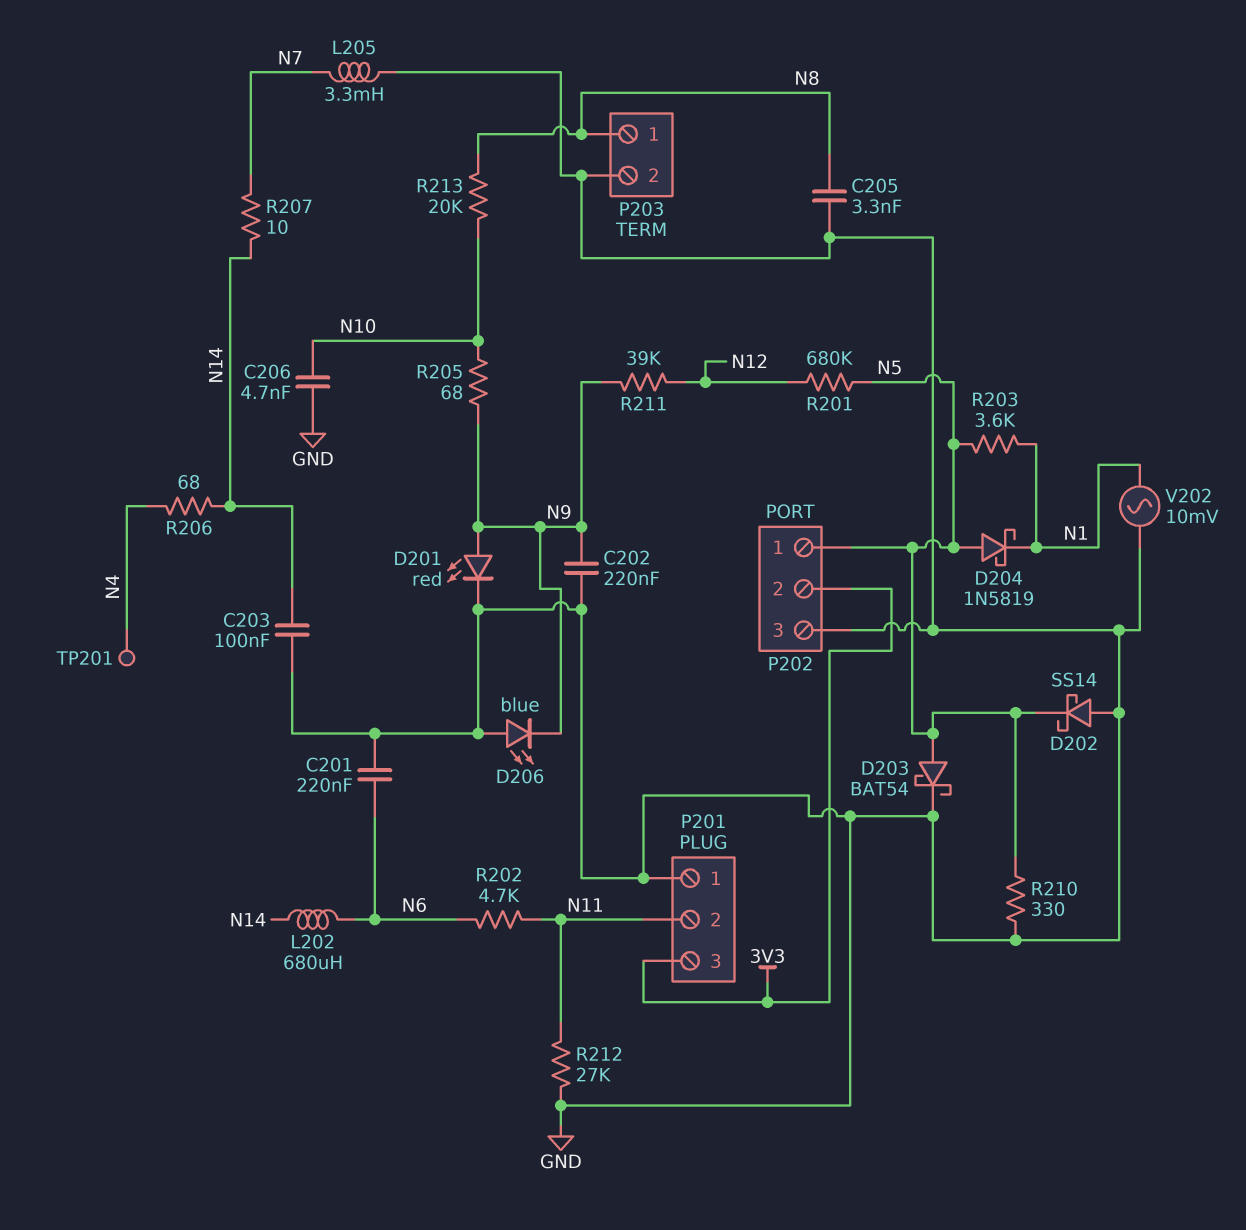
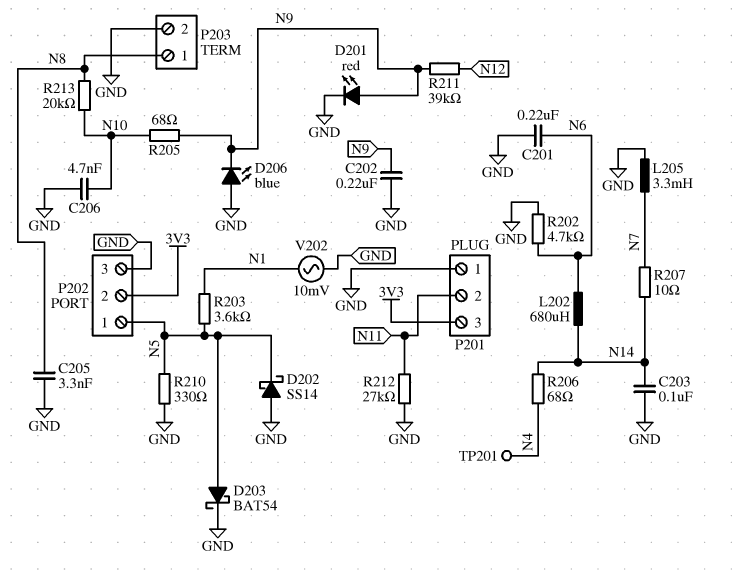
D204: schottky 1N5819 (A N5, K N1) -> none
R201: 680k (N5, N12) -> none
R202: 4.7k (N6, N11) -> 4.7k (GND, N6)

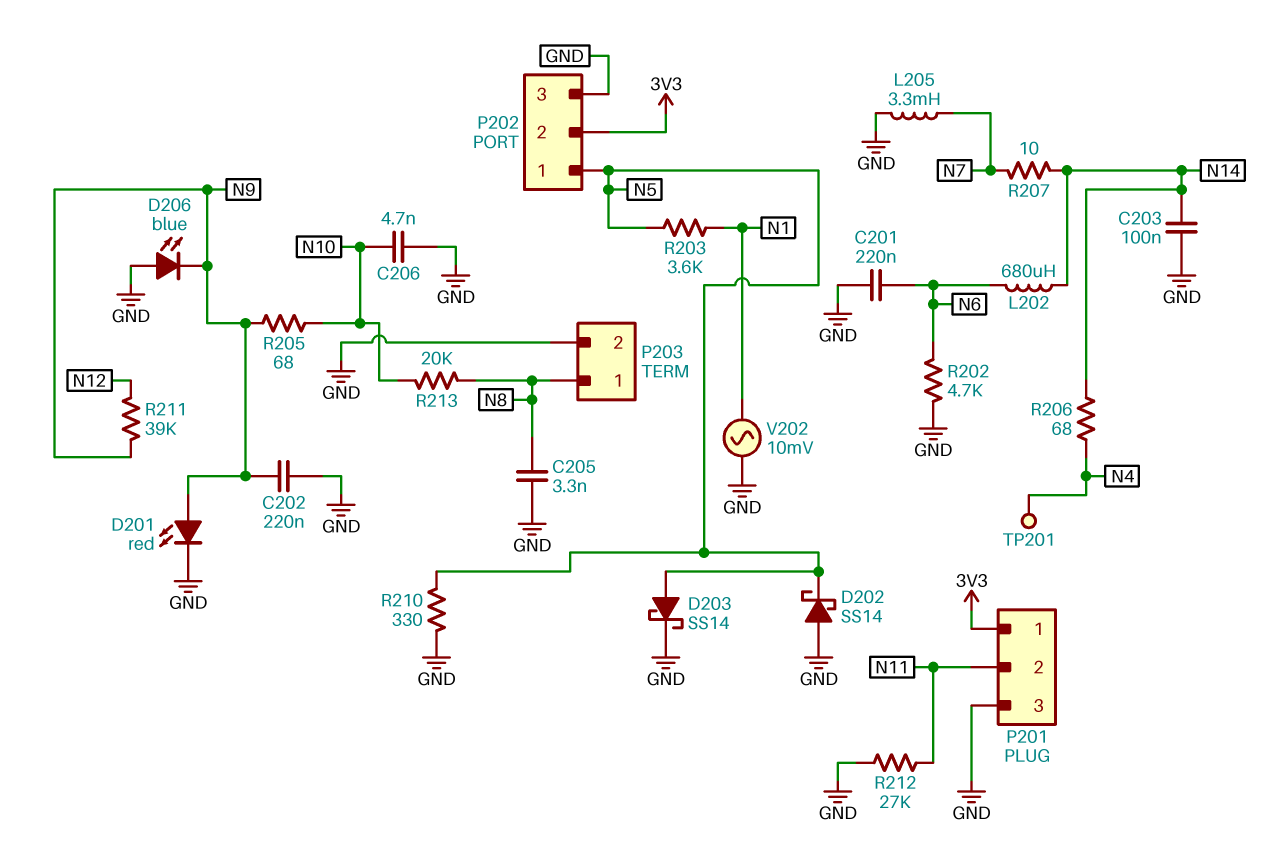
D203: schottky BAT54 (A N5, K GND) -> schottky SS14 (A N5, K GND)
P201 pin 1: GND -> 3V3
P201 pin 3: 3V3 -> GND

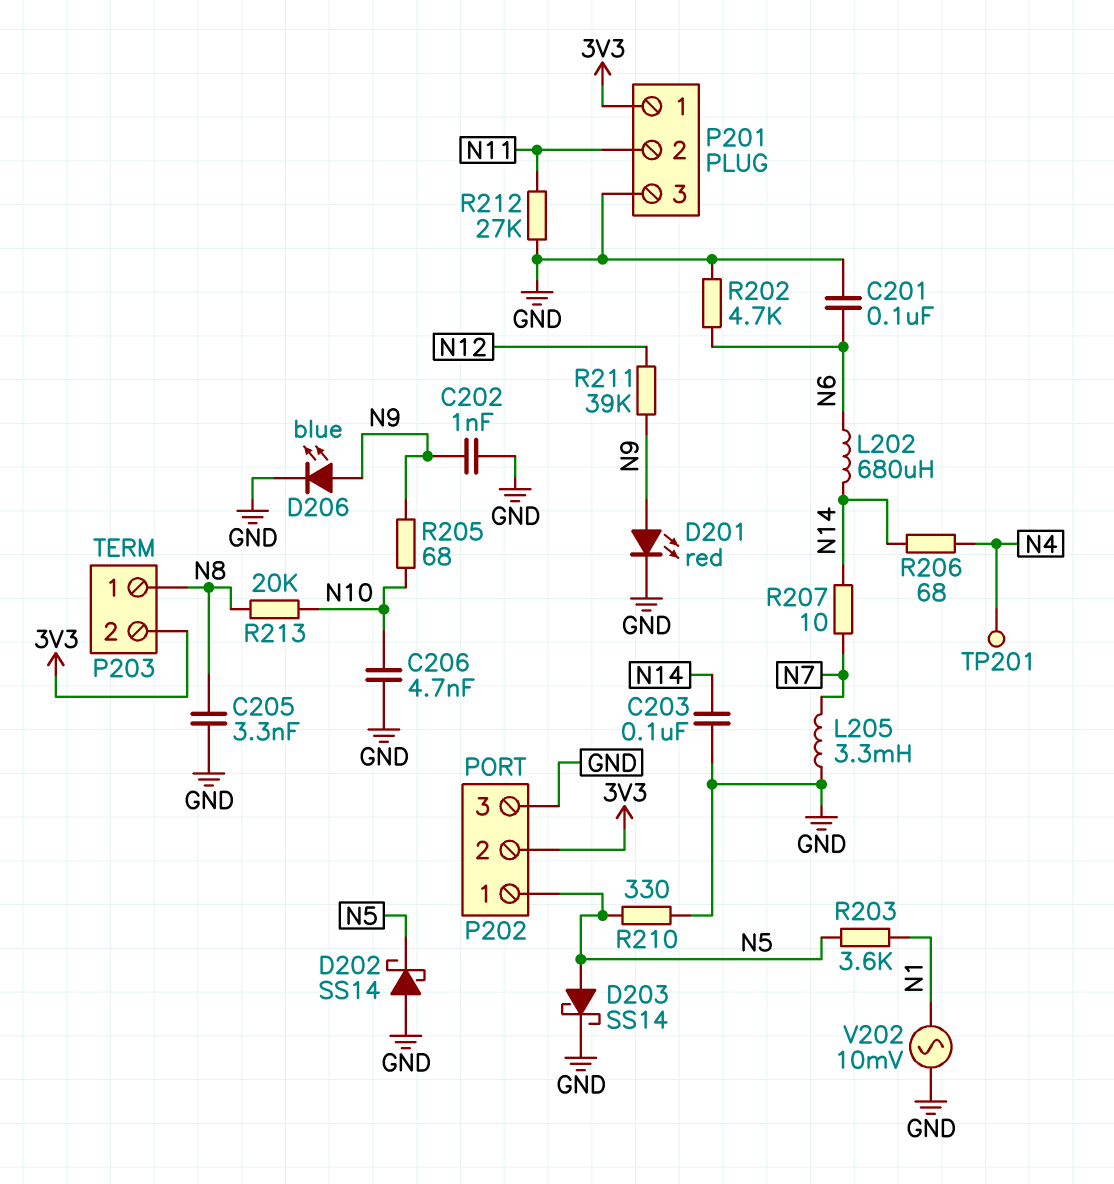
C201: 220nF (GND, N6) -> 100nF (GND, N6)
C202: 220nF (GND, N9) -> 1nF (GND, N9)
D206: LED blue (A GND, K N9) -> LED blue (A N9, K GND)
P203 pin 2: GND -> 3V3

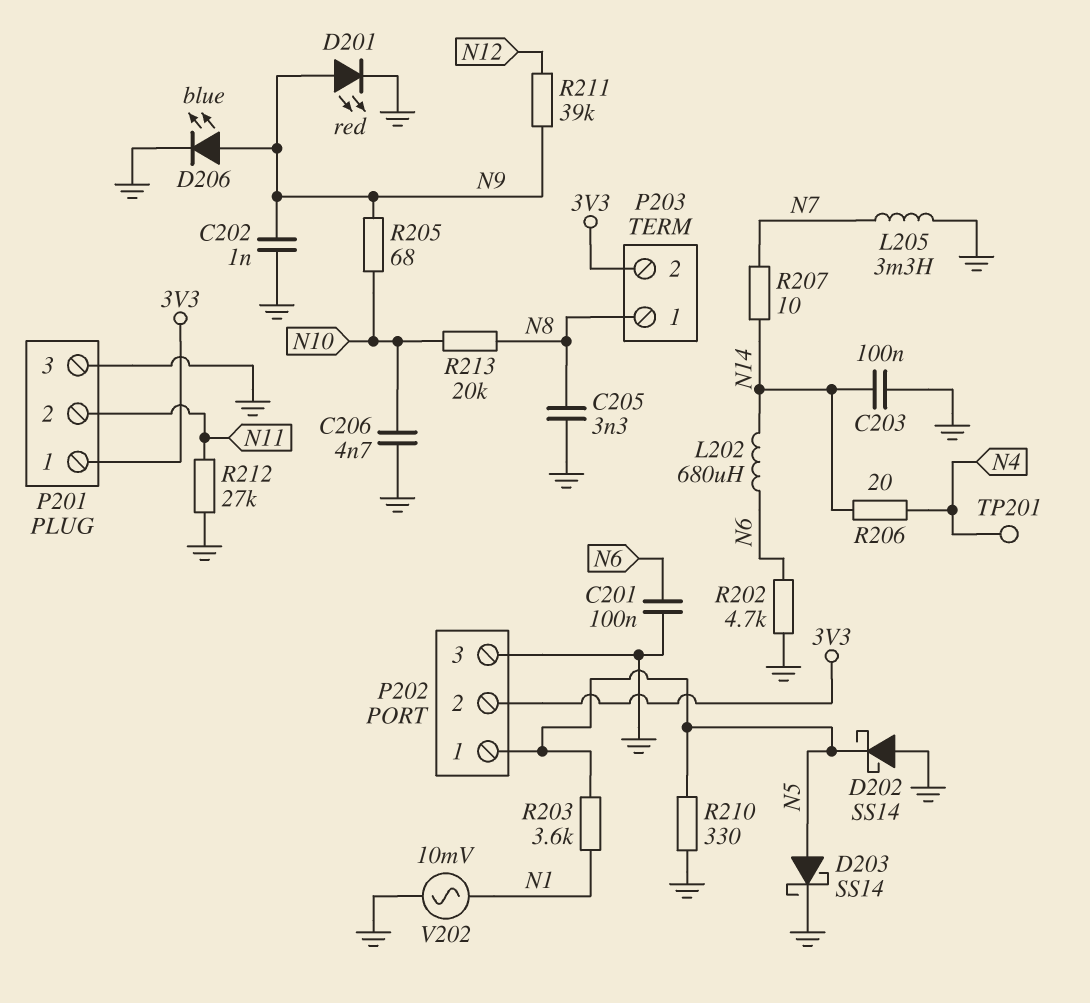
R206: 68 (N4, N14) -> 20 (N4, N14)

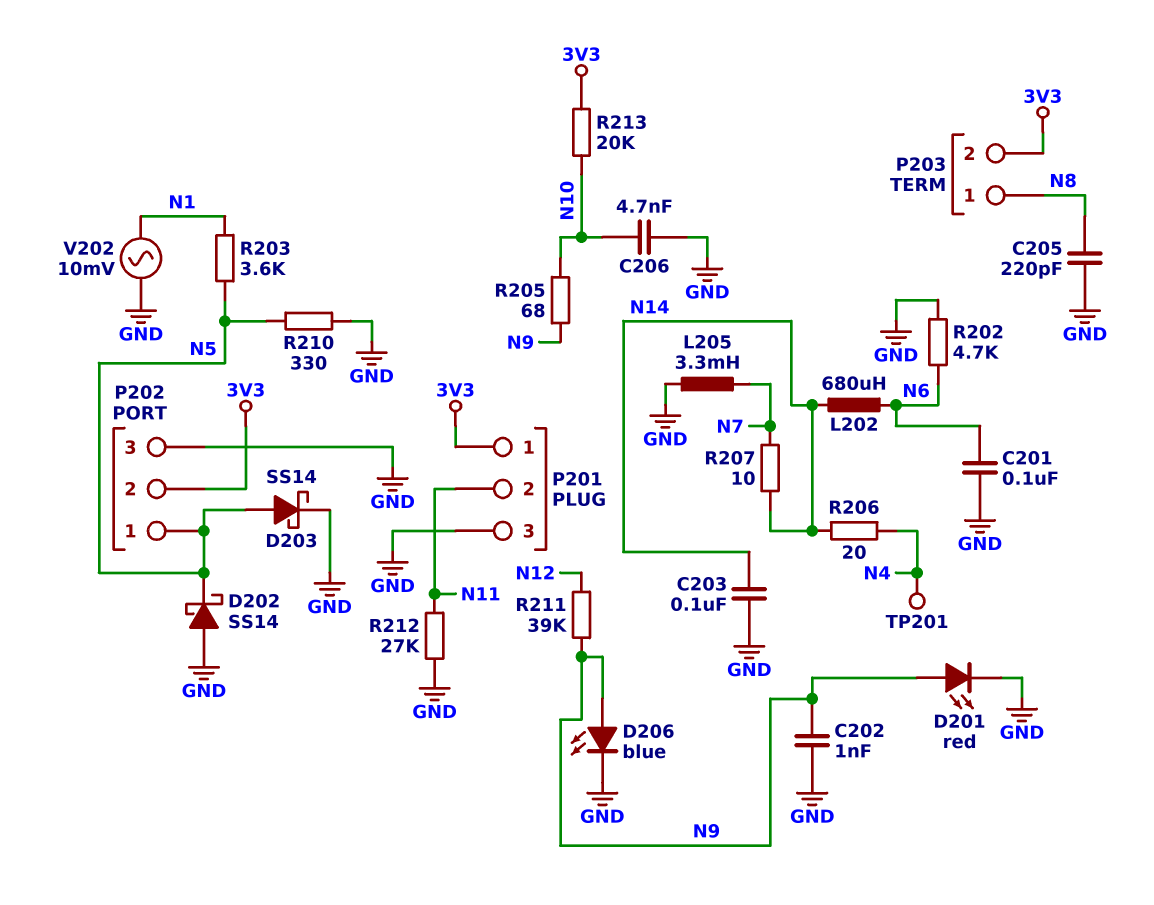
C205: 3.3nF (GND, N8) -> 220pF (GND, N8)
R213: 20k (N8, N10) -> 20k (3V3, N10)

